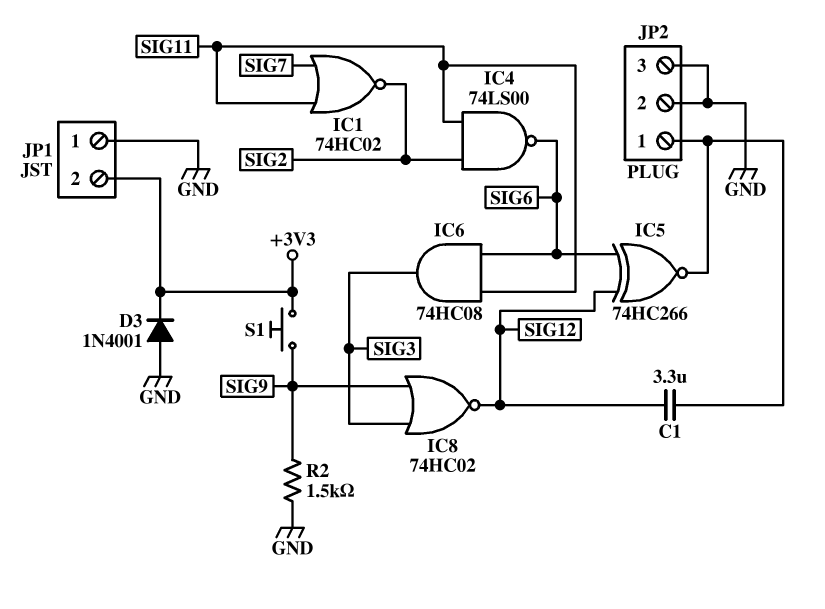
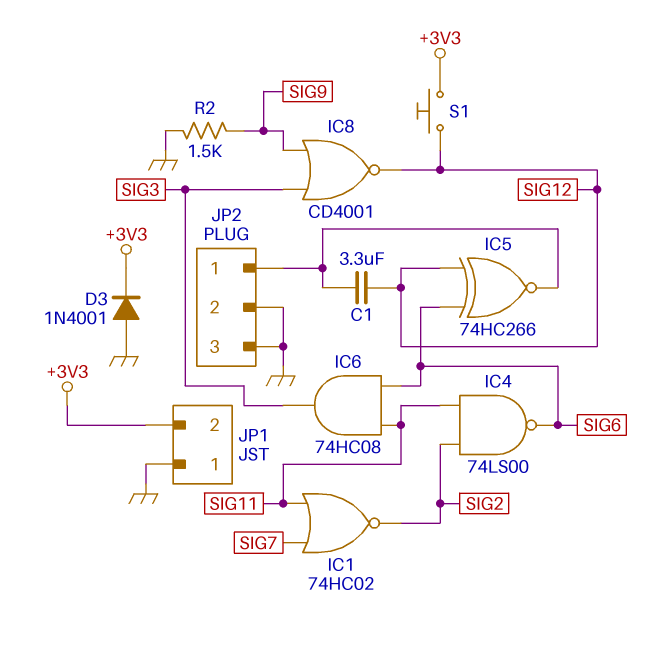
IC8: NOR 74HC02 (in SIG3, in SIG9, out SIG12) -> NOR CD4001 (in SIG3, in SIG9, out SIG12)
S1: button (+3V3, SIG9) -> button (+3V3, SIG12)

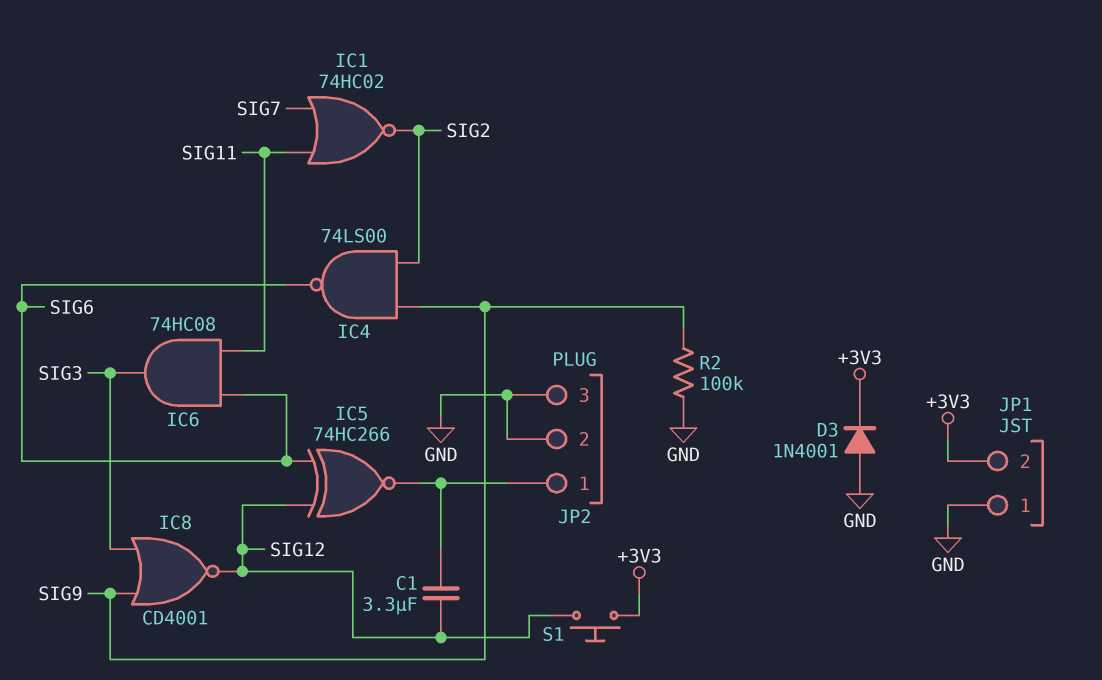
IC4: NAND 74LS00 (in SIG2, in SIG11, out SIG6) -> NAND 74LS00 (in SIG2, in SIG9, out SIG6)
R2: 1.5k (GND, SIG9) -> 100k (GND, SIG9)

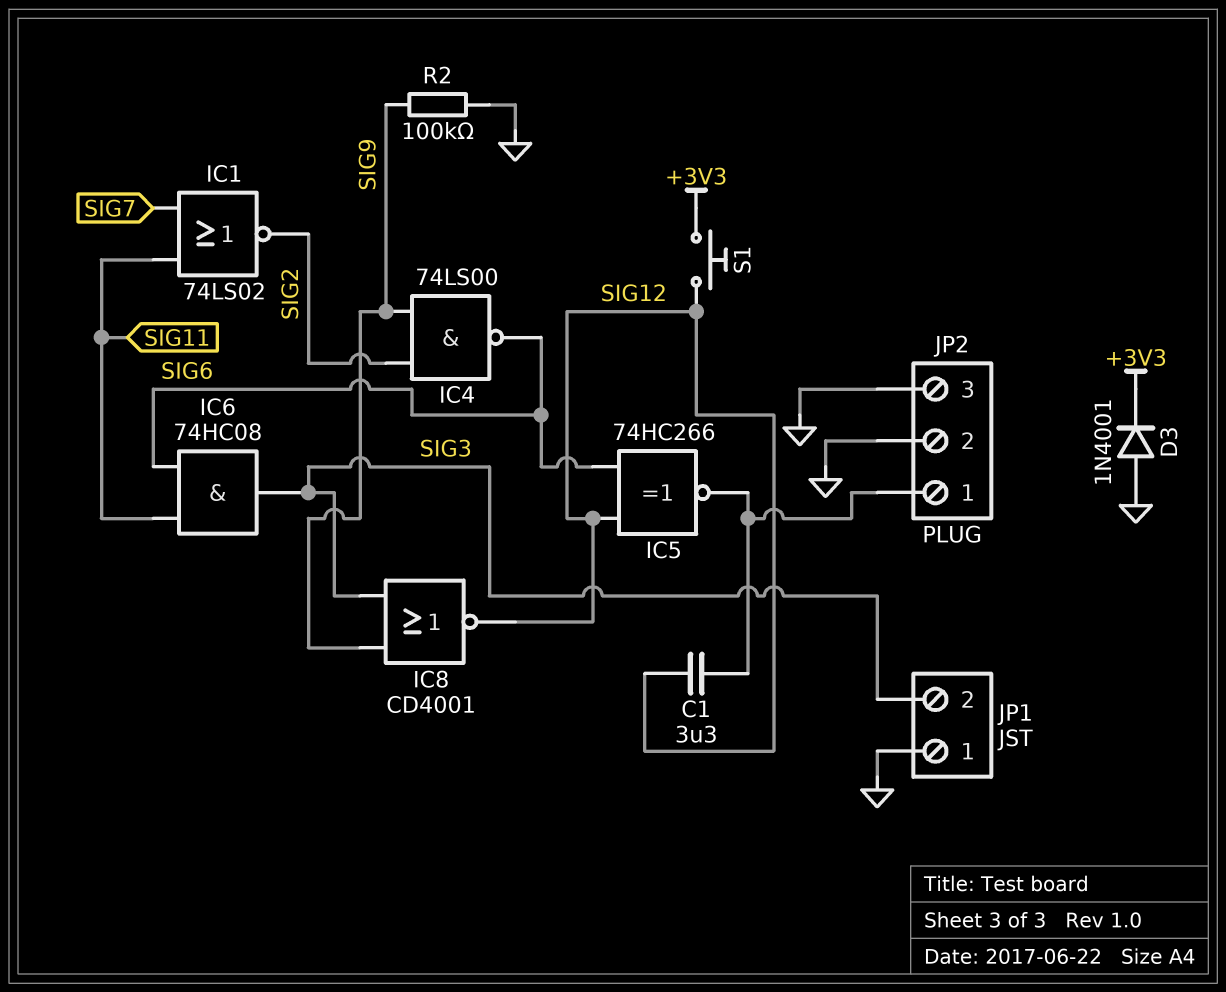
IC1: NOR 74HC02 (in SIG7, in SIG11, out SIG2) -> NOR 74LS02 (in SIG7, in SIG11, out SIG2)
JP1 pin 2: +3V3 -> SIG3

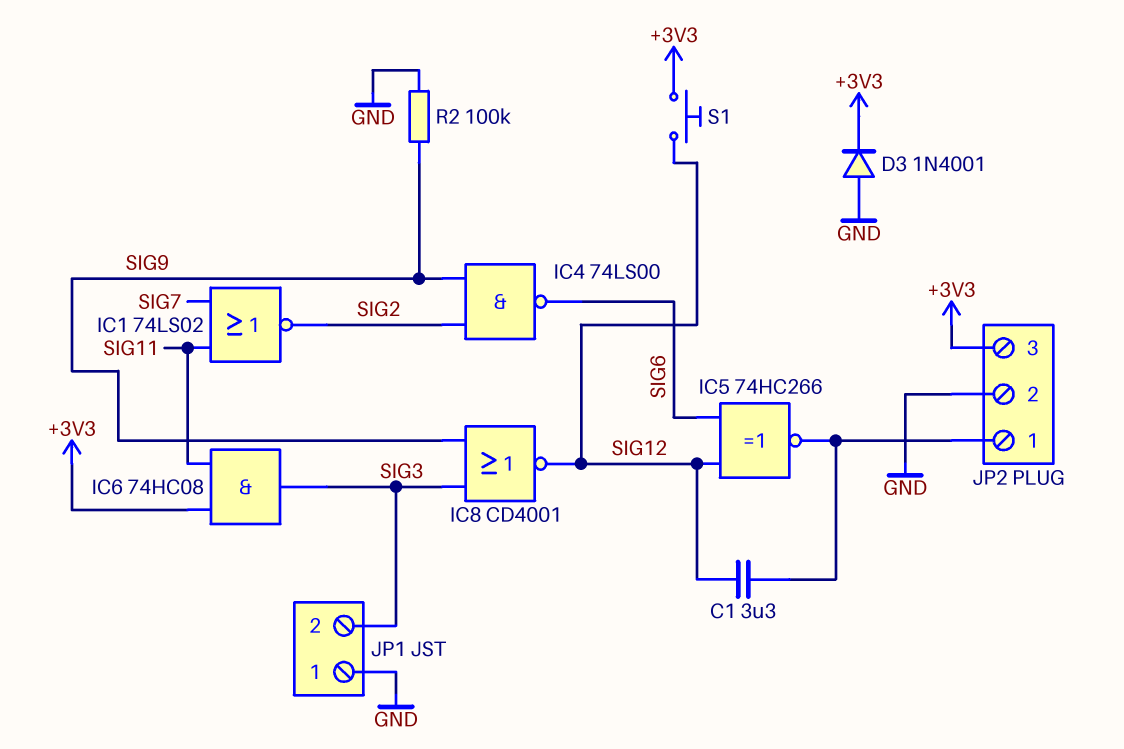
IC6: AND 74HC08 (in SIG6, in SIG11, out SIG3) -> AND 74HC08 (in +3V3, in SIG11, out SIG3)
JP2 pin 3: GND -> +3V3

